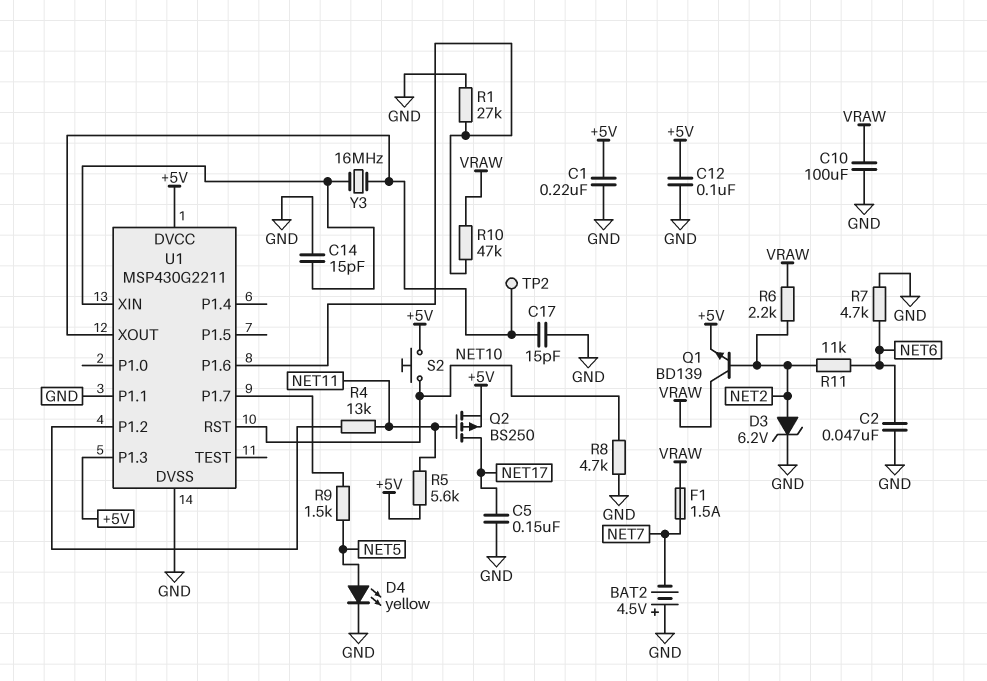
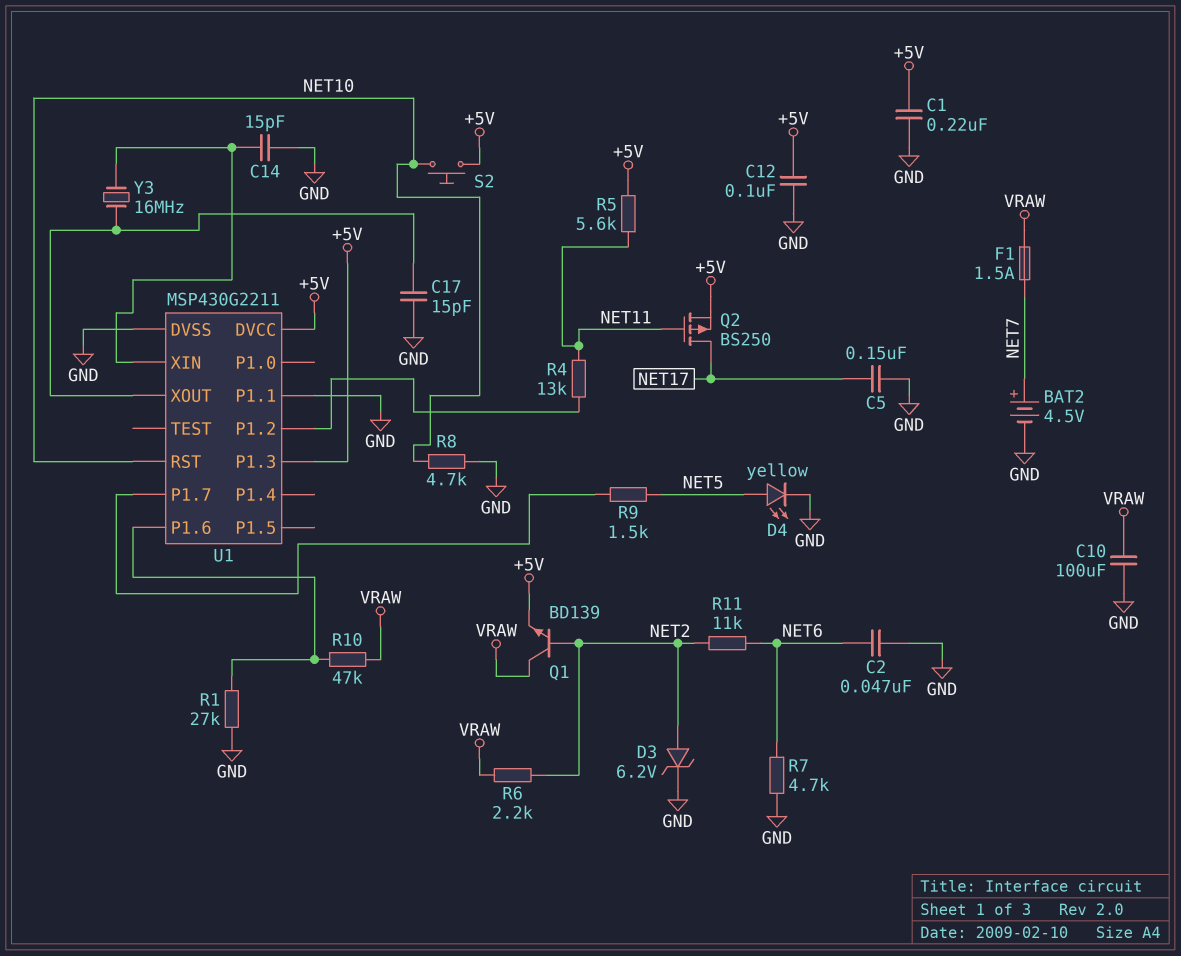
BAT2: 4.5V (plus GND, minus NET7) -> 4.5V (plus NET7, minus GND)
TP2: test point (U1/XOUT) -> none

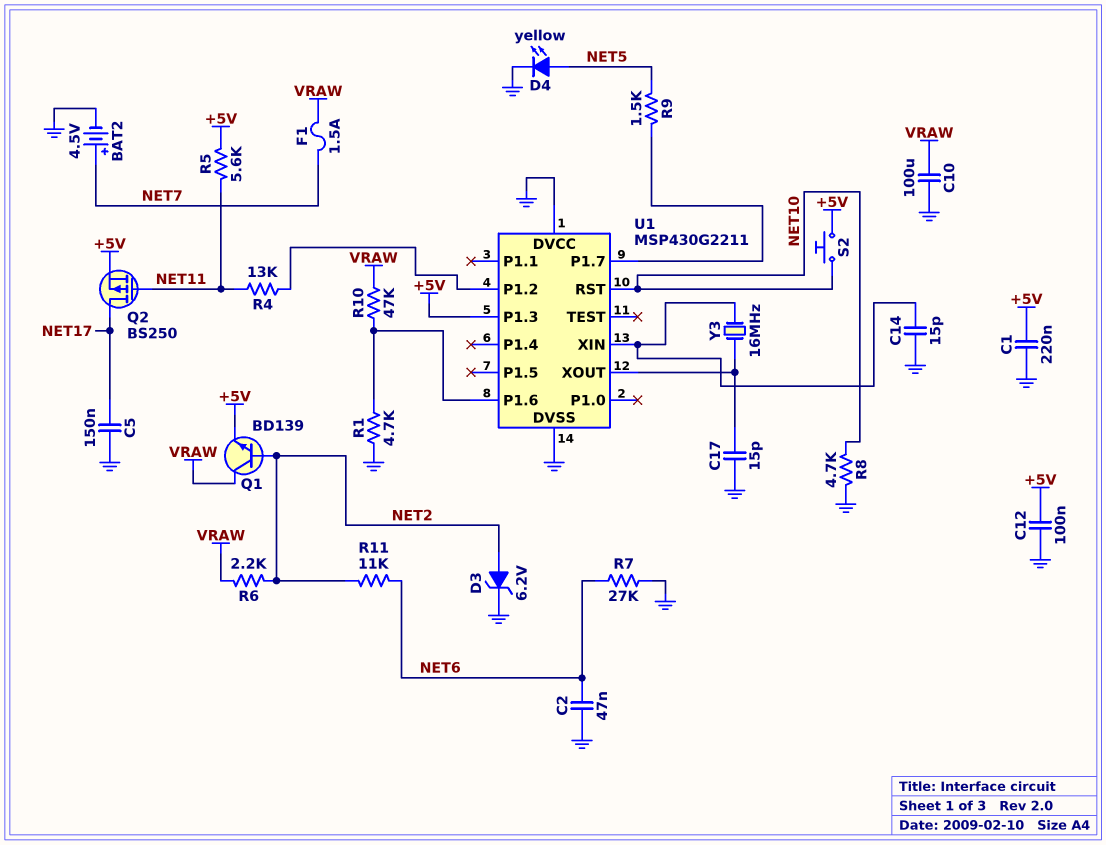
R1: 27k (GND, U1/P1.6) -> 4.7k (GND, U1/P1.6)
R7: 4.7k (GND, NET6) -> 27k (GND, NET6)
U1 pin DVCC: +5V -> GND
U1 pin P1.1: GND -> none

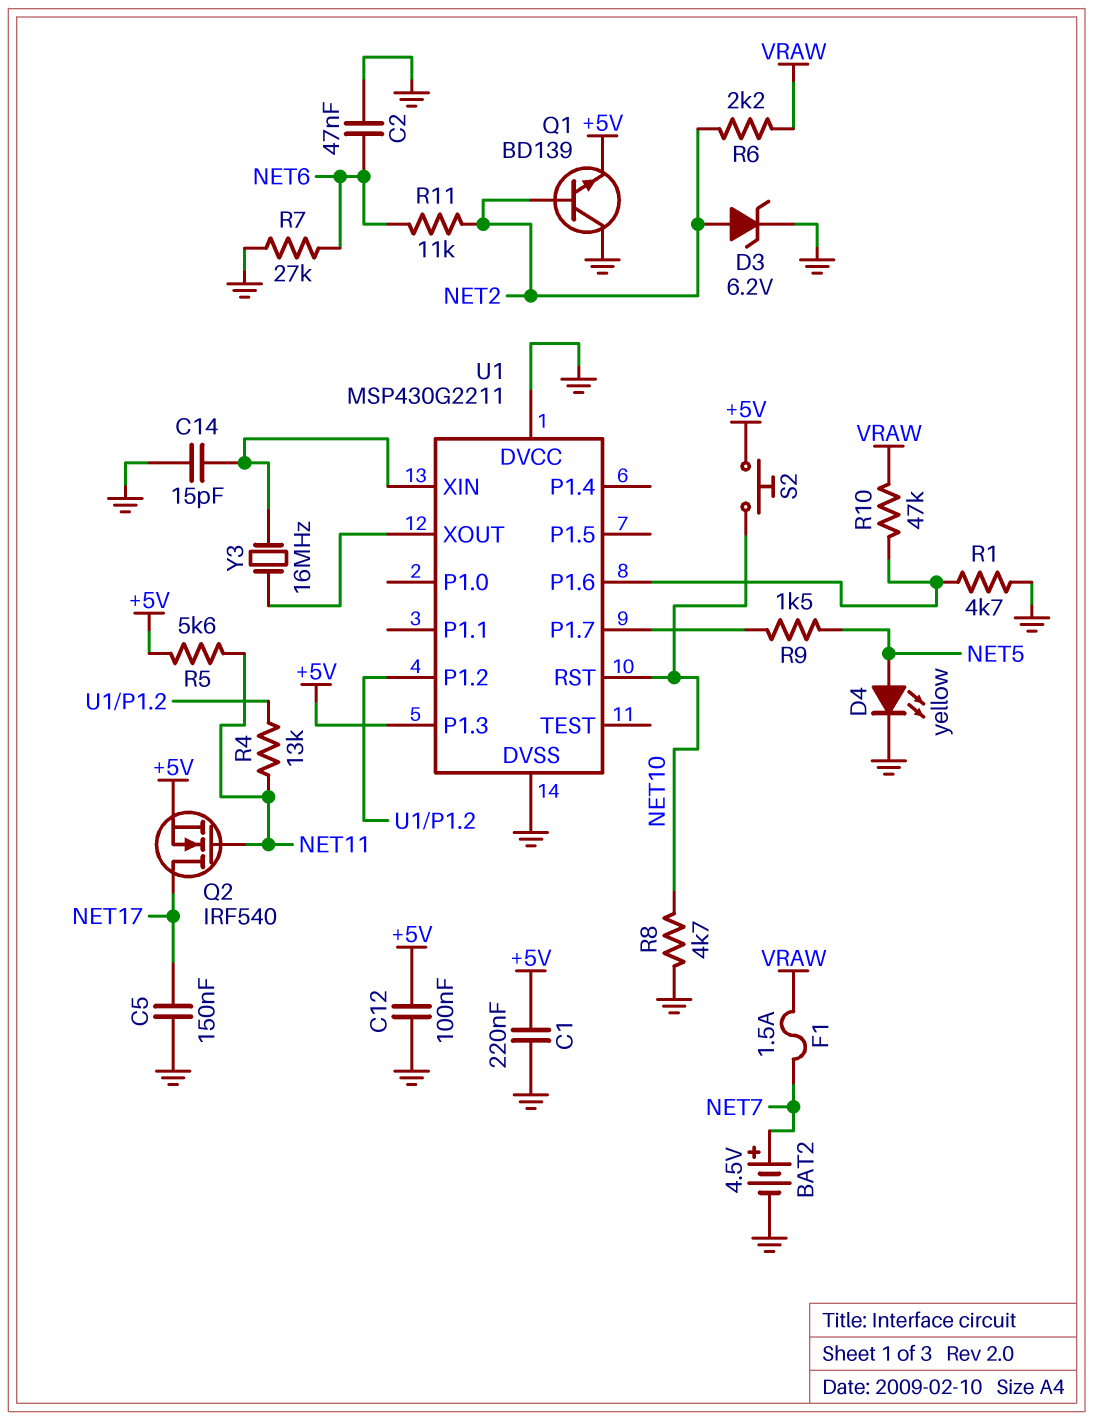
C10: 100uF (GND, VRAW) -> none
C17: 15pF (GND, U1/XOUT) -> none
Q1: NPN BD139 (B NET2, C VRAW, E +5V) -> NPN BD139 (B NET2, C GND, E +5V)
Q2: PMOS BS250 (G NET11, D NET17, S +5V) -> NMOS IRF540 (G NET11, D NET17, S +5V)

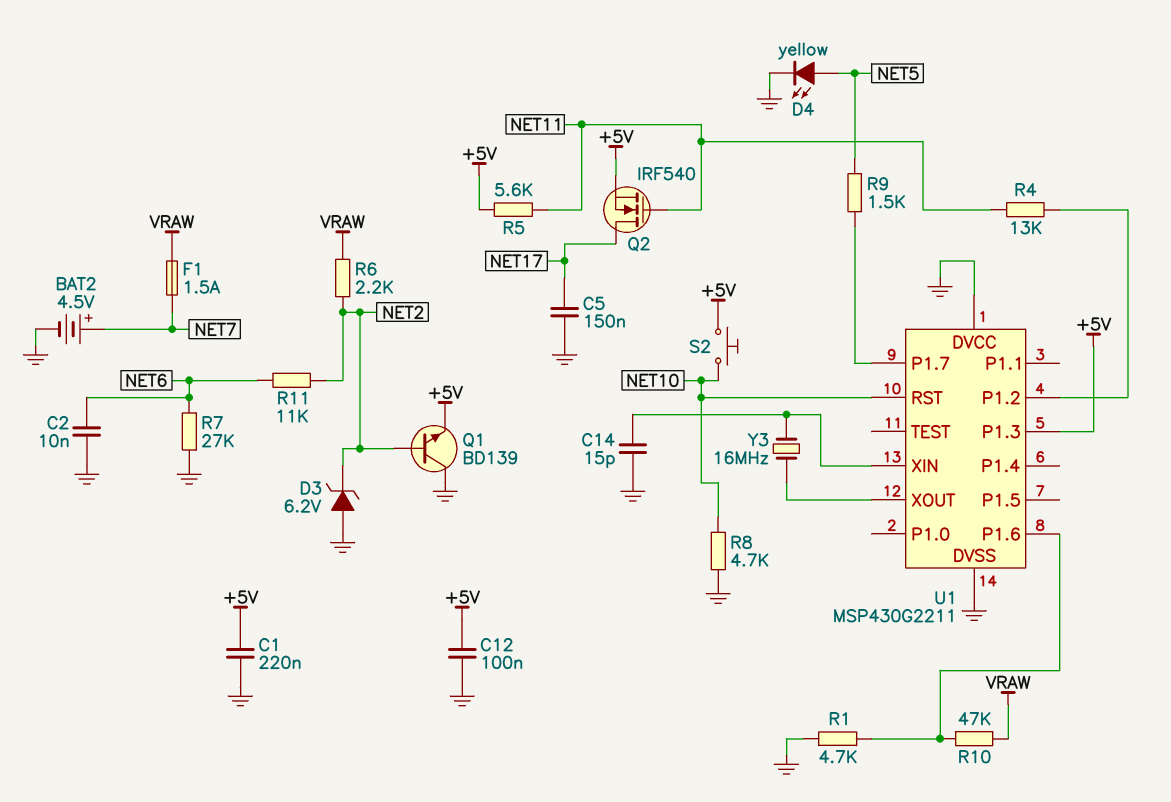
C2: 47nF (GND, NET6) -> 10nF (GND, NET6)
D3: zener 6.2V (A NET2, K GND) -> zener 6.2V (A GND, K NET2)

